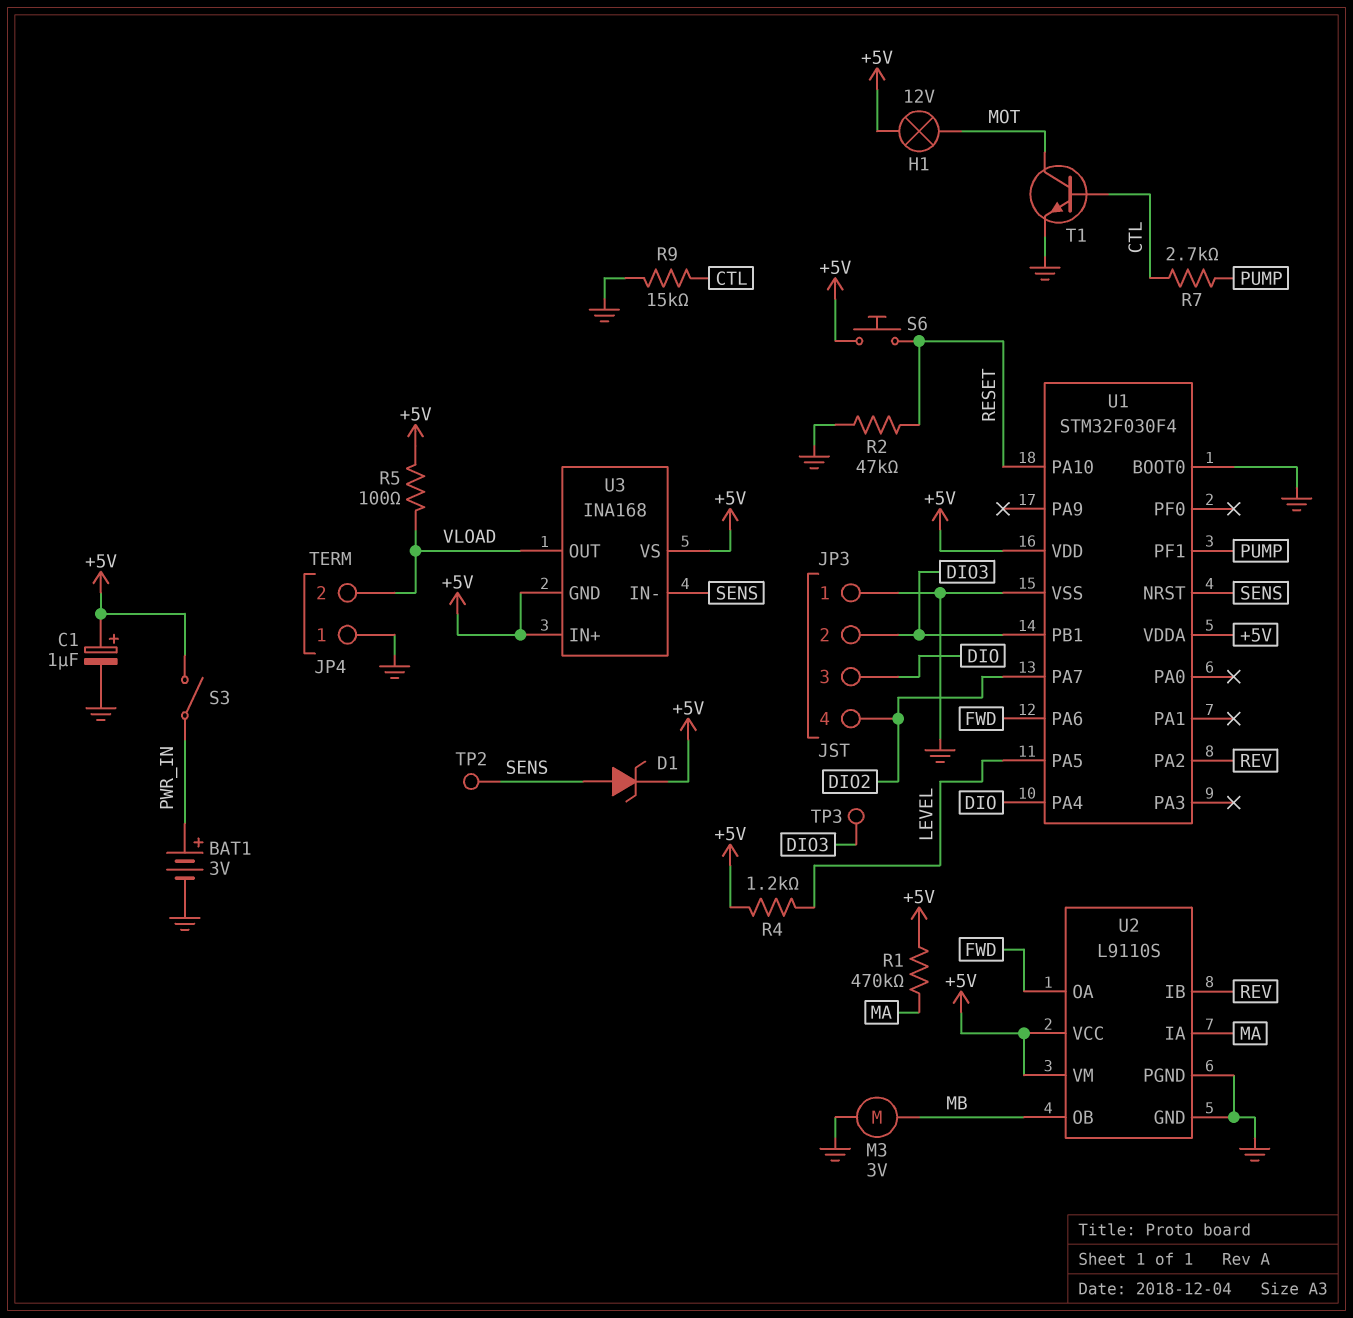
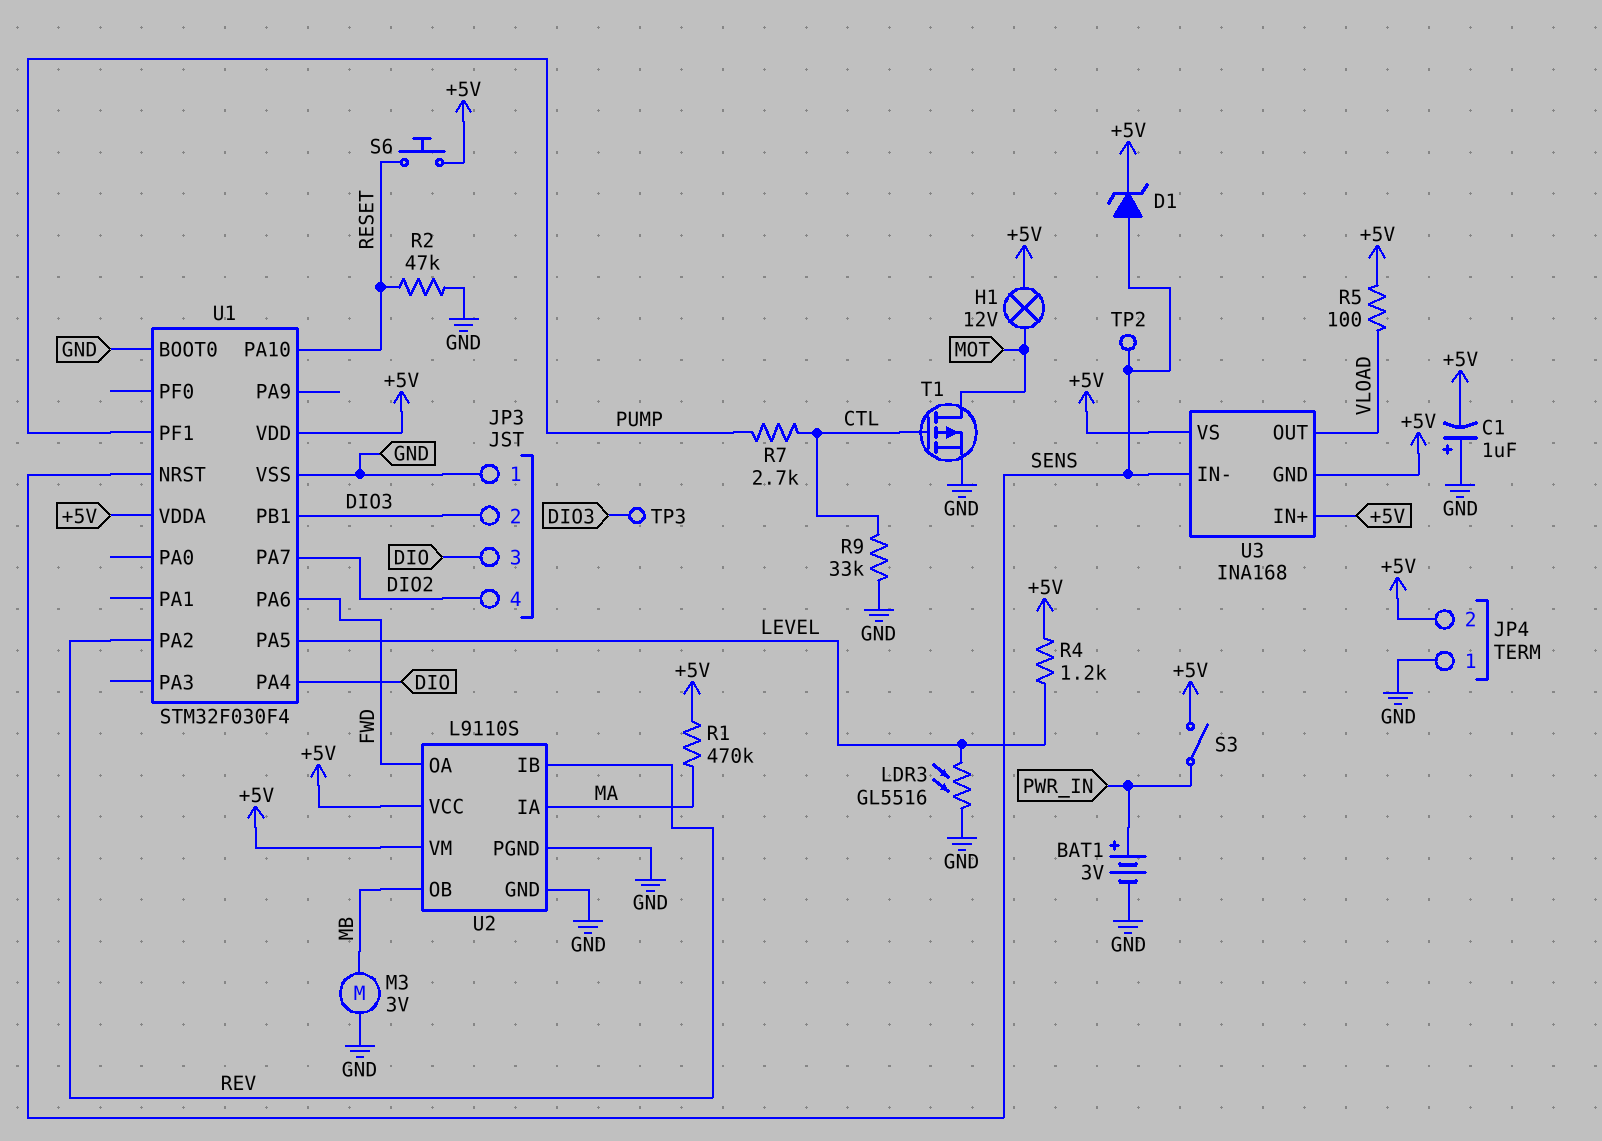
C1: 1uF (plus +5V, minus GND) -> 1uF (plus GND, minus +5V)
JP4 pin 2: VLOAD -> +5V
LDR3: none -> GL5516 (GND, LEVEL)
R9: 15k (CTL, GND) -> 33k (CTL, GND)
T1: NPN (B CTL, C MOT, E GND) -> PMOS (G CTL, D MOT, S GND)

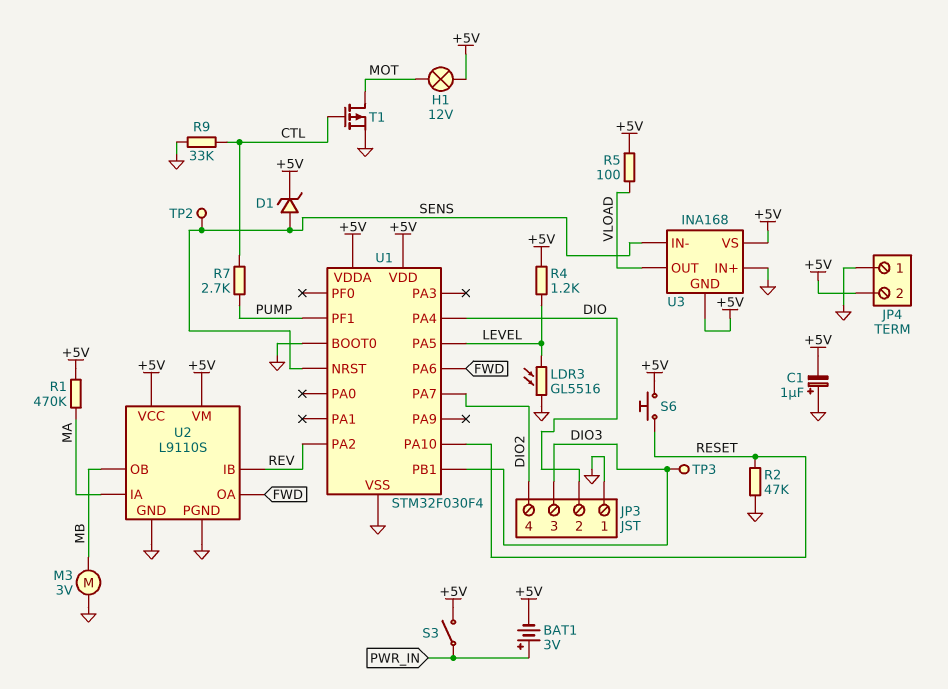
BAT1: 3V (plus PWR_IN, minus GND) -> 3V (plus PWR_IN, minus +5V)
JP3 pin 2: DIO3 -> DIO
JP3 pin 3: DIO -> DIO3
U3 pin IN+: +5V -> GND

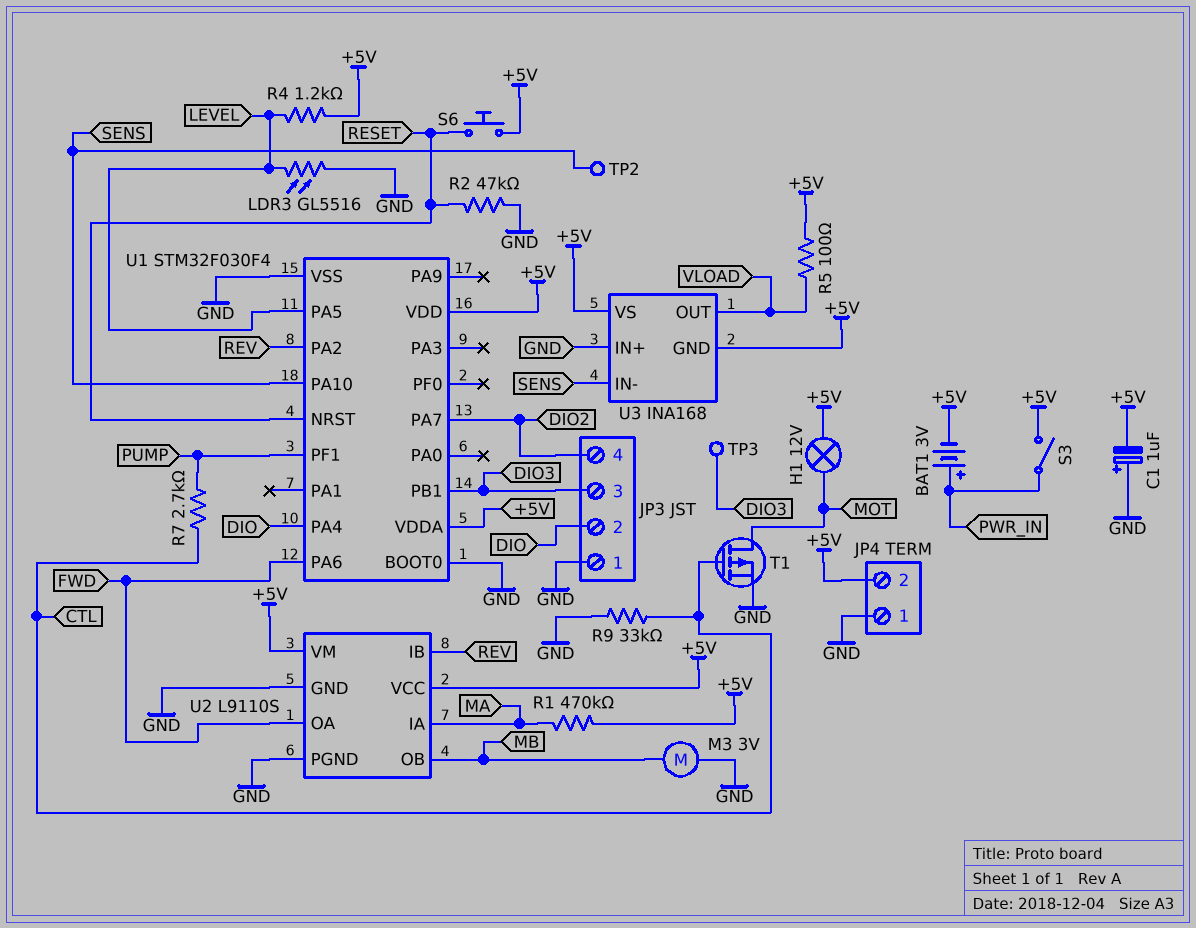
D1: zener (A SENS, K +5V) -> none
U1 pin NRST: SENS -> RESET
U1 pin PA10: RESET -> SENS

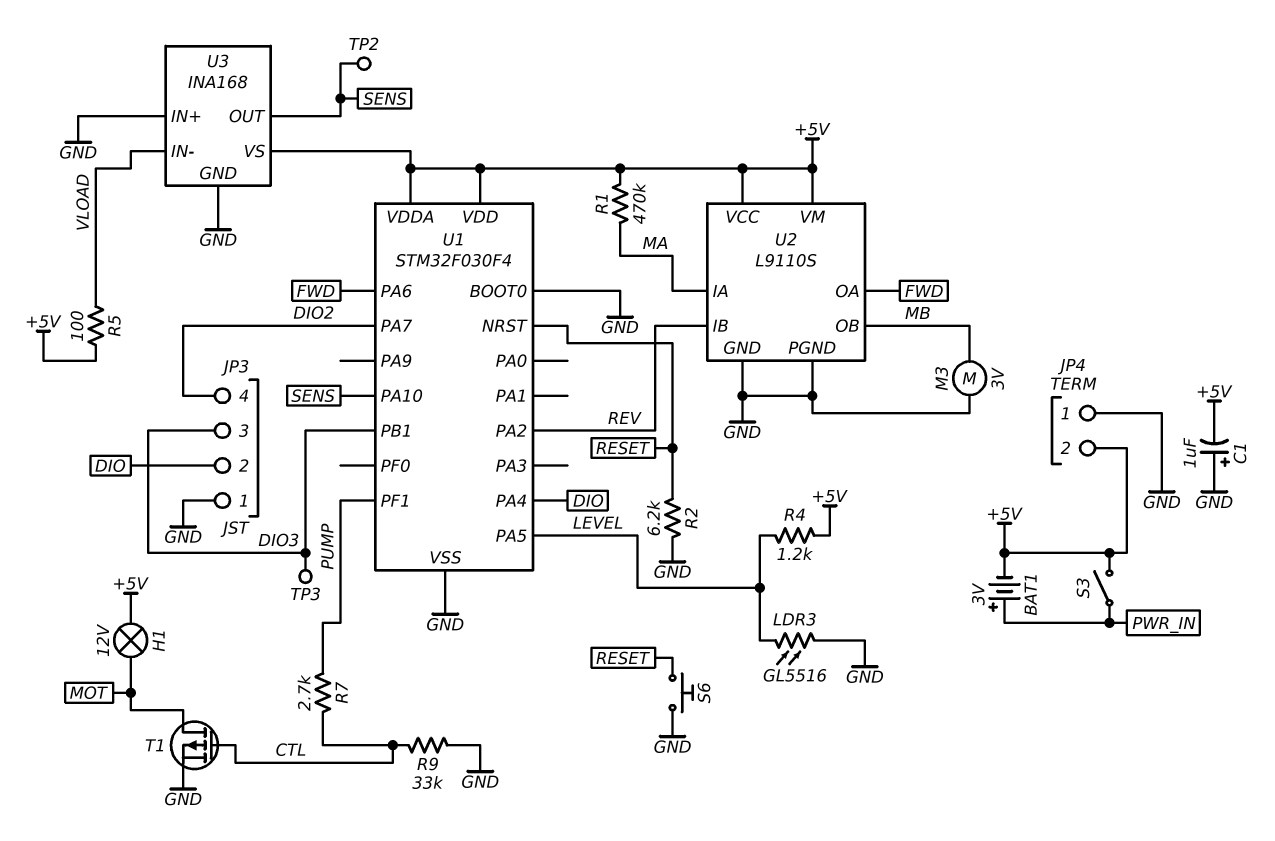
R2: 47k (GND, RESET) -> 6.2k (GND, RESET)
S6: button (+5V, RESET) -> button (GND, RESET)
U3 pin GND: +5V -> GND
U3 pin IN-: SENS -> VLOAD
U3 pin OUT: VLOAD -> SENS

